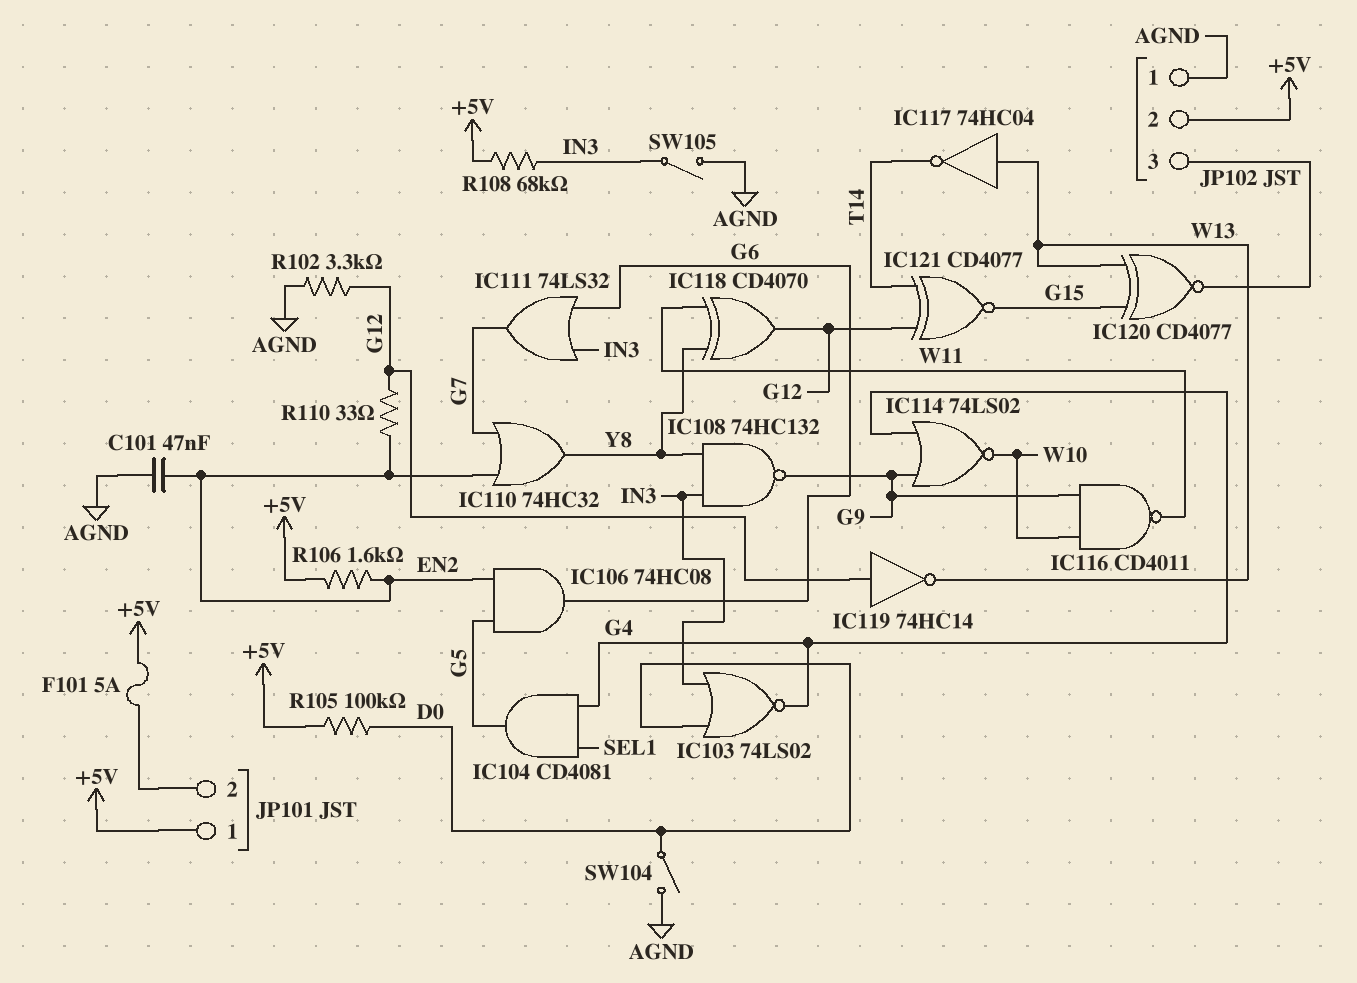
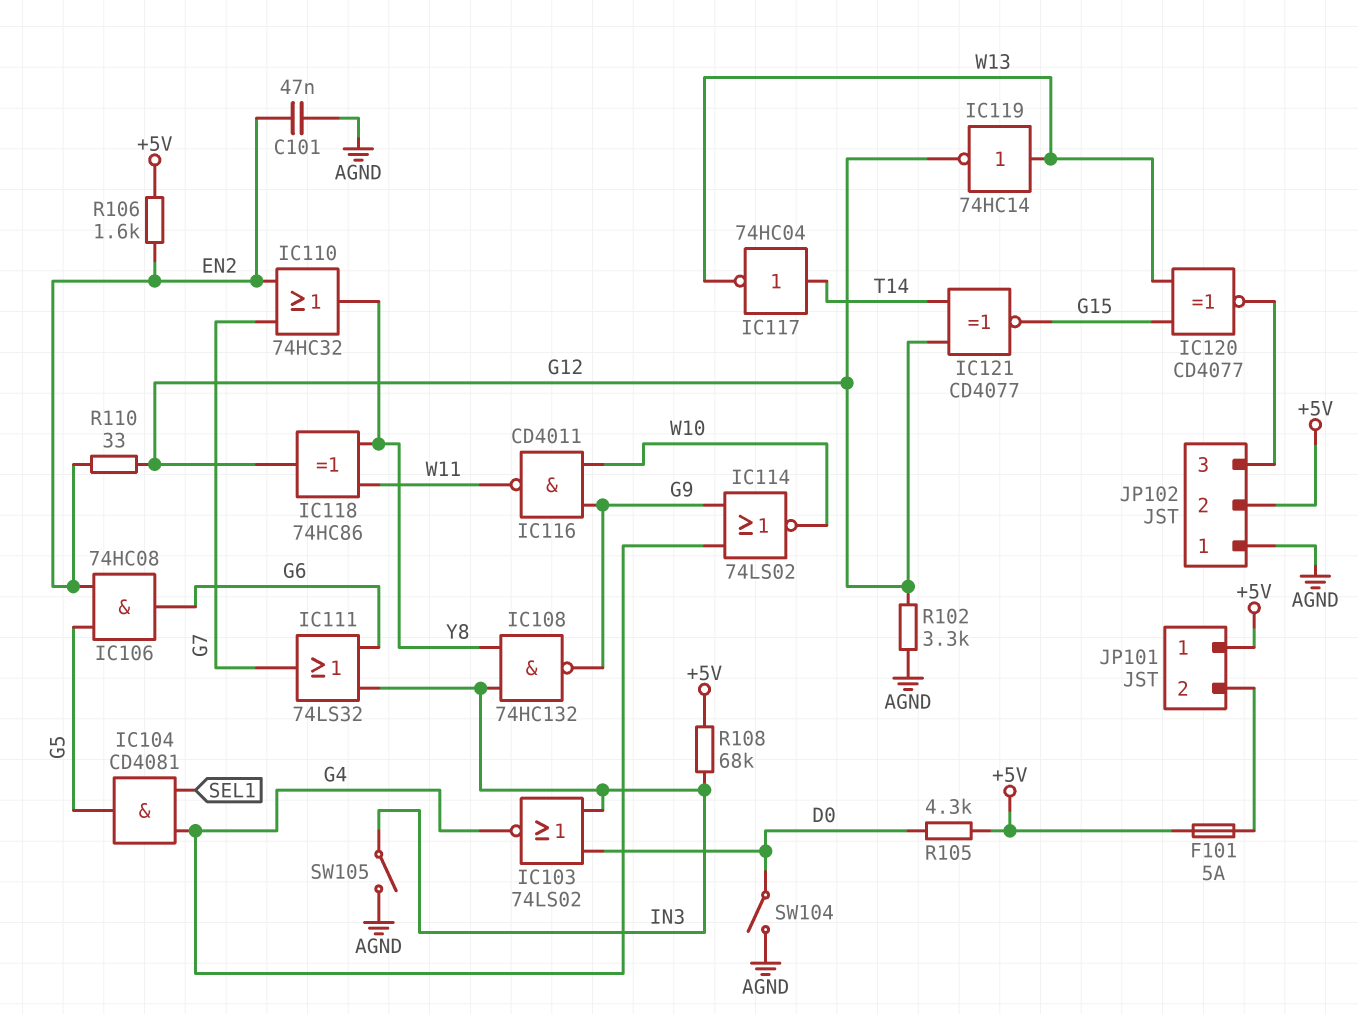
IC117: NOT 74HC04 (in W13, out T14) -> NOT 74HC04 (in T14, out W13)
IC118: XOR CD4070 (in W11, in Y8, out G12) -> XOR 74HC86 (in W11, in Y8, out G12)
IC119: NOT 74HC14 (in G12, out W13) -> NOT 74HC14 (in W13, out G12)
R105: 100k (+5V, D0) -> 4.3k (+5V, D0)

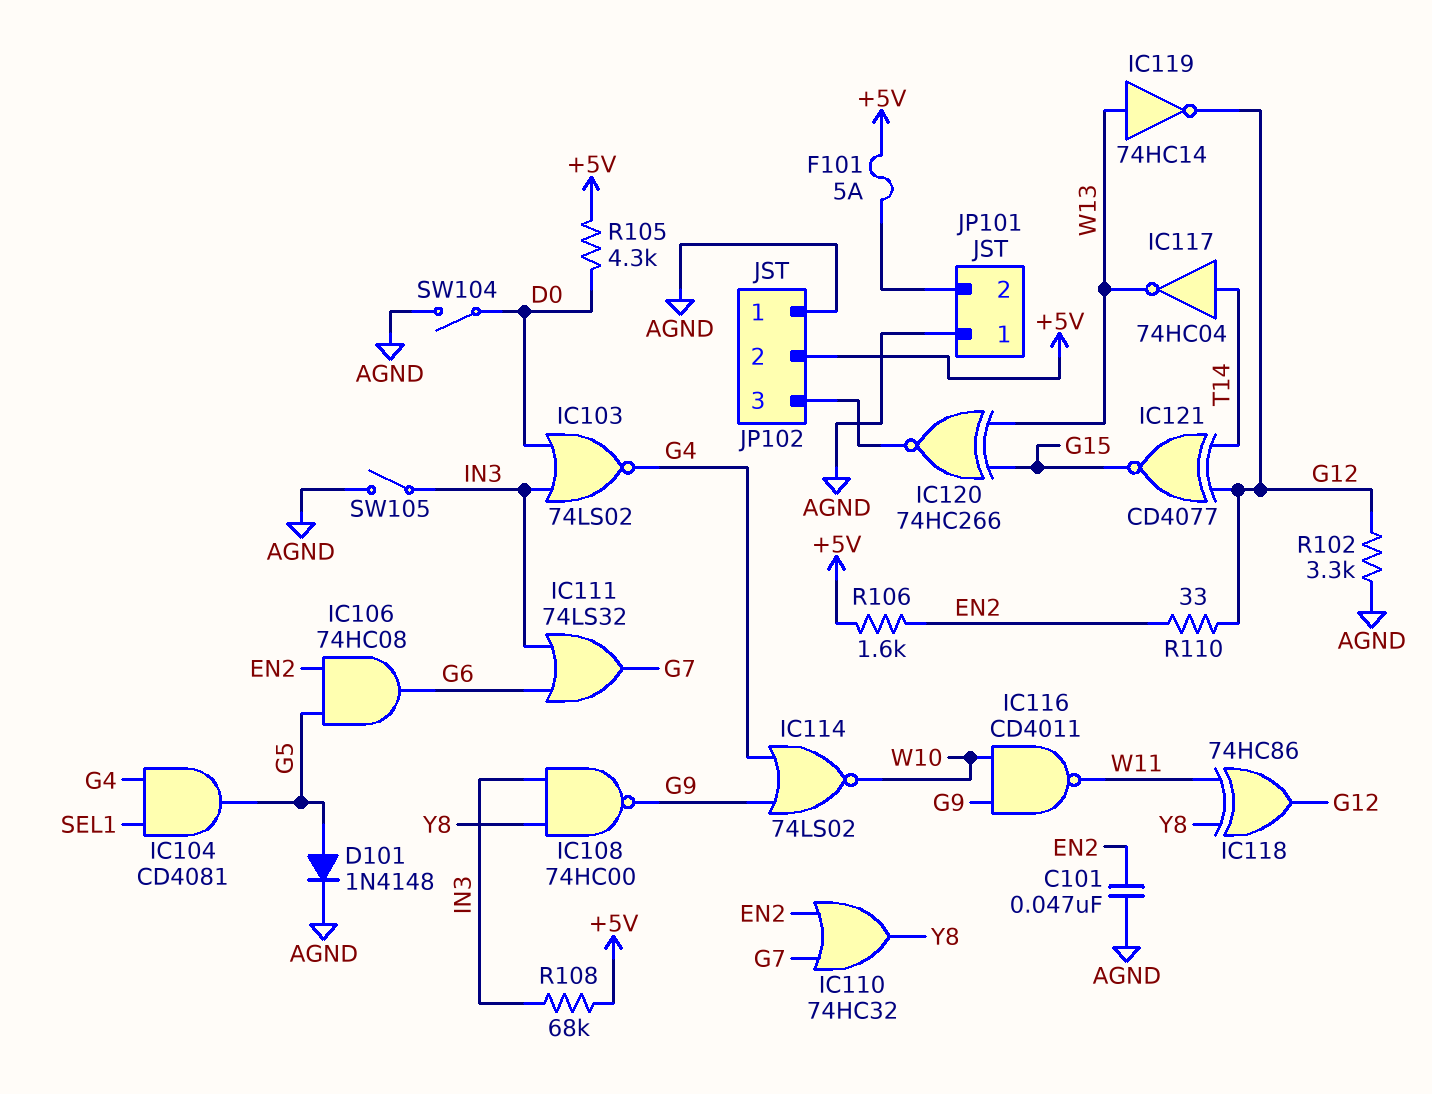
D101: none -> diode 1N4148 (A G5, K AGND)
IC108: NAND 74HC132 (in IN3, in Y8, out G9) -> NAND 74HC00 (in IN3, in Y8, out G9)
IC120: XNOR CD4077 (in G15, in W13, out JP102/3) -> XNOR 74HC266 (in G15, in W13, out JP102/3)
JP101 pin 1: +5V -> AGND

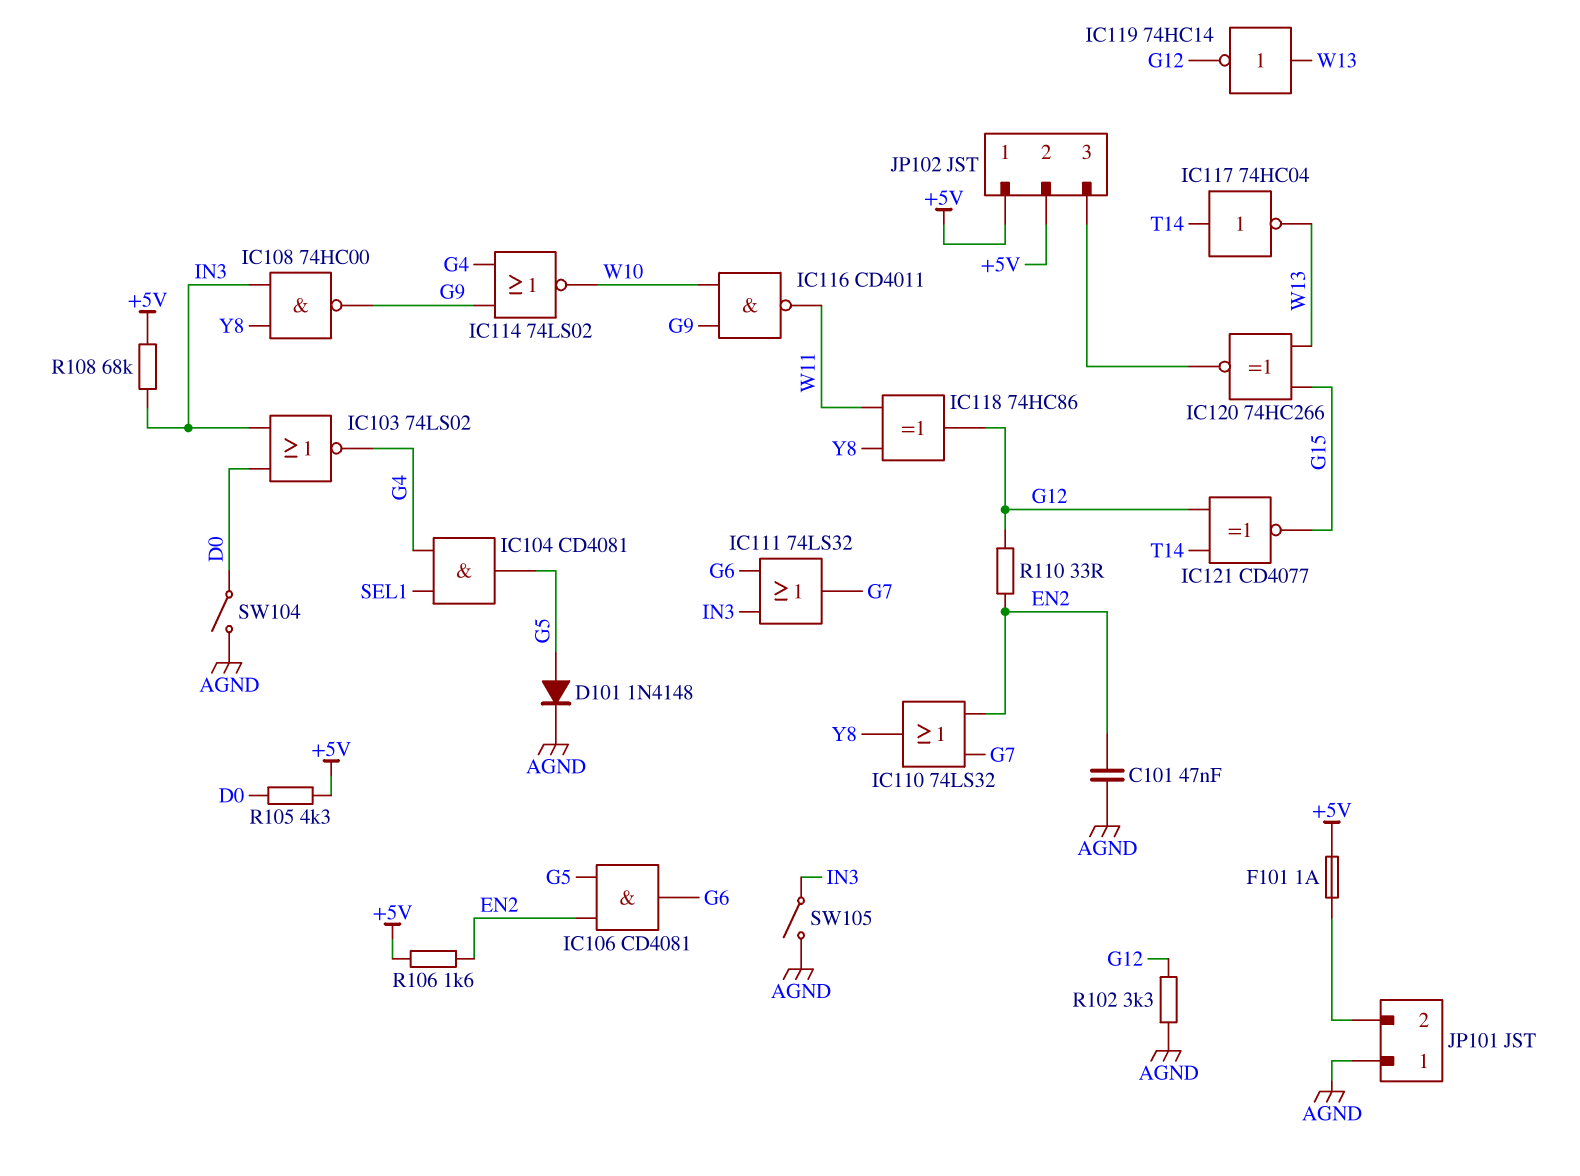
F101: 5A (+5V, JP101/2) -> 1A (+5V, JP101/2)
IC106: AND 74HC08 (in EN2, in G5, out G6) -> AND CD4081 (in EN2, in G5, out G6)
IC110: OR 74HC32 (in EN2, in G7, out Y8) -> OR 74LS32 (in EN2, in G7, out Y8)
JP102 pin 1: AGND -> +5V

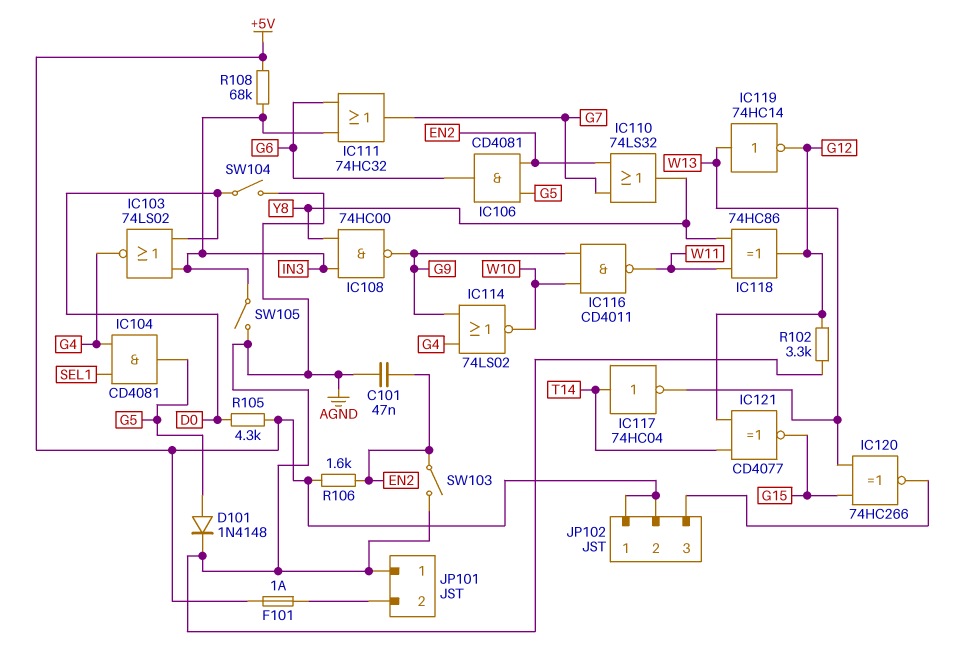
IC111: OR 74LS32 (in G6, in IN3, out G7) -> OR 74HC32 (in G6, in IN3, out G7)
R110: 33 (EN2, G12) -> none
SW103: none -> switch (AGND, EN2)

